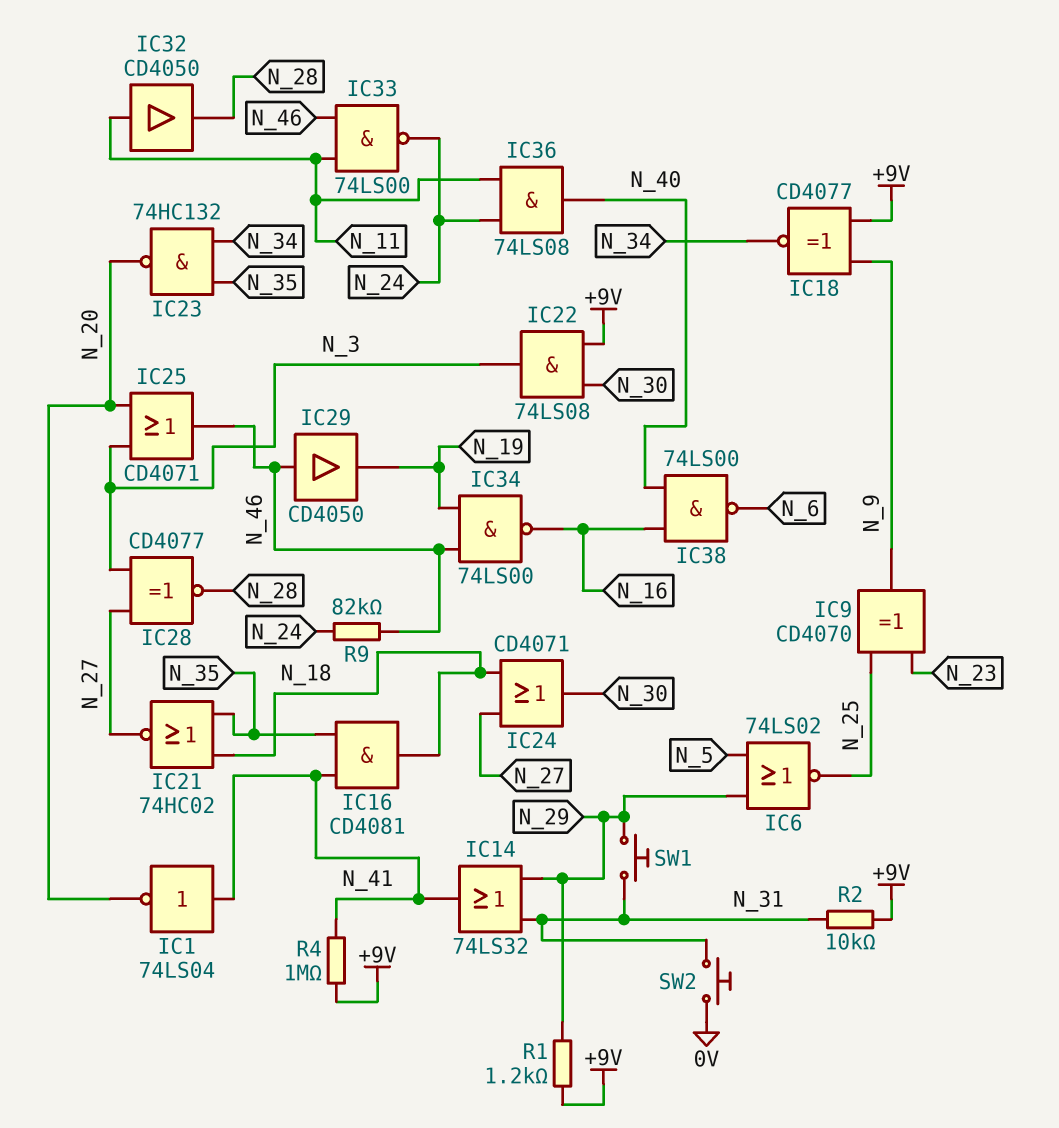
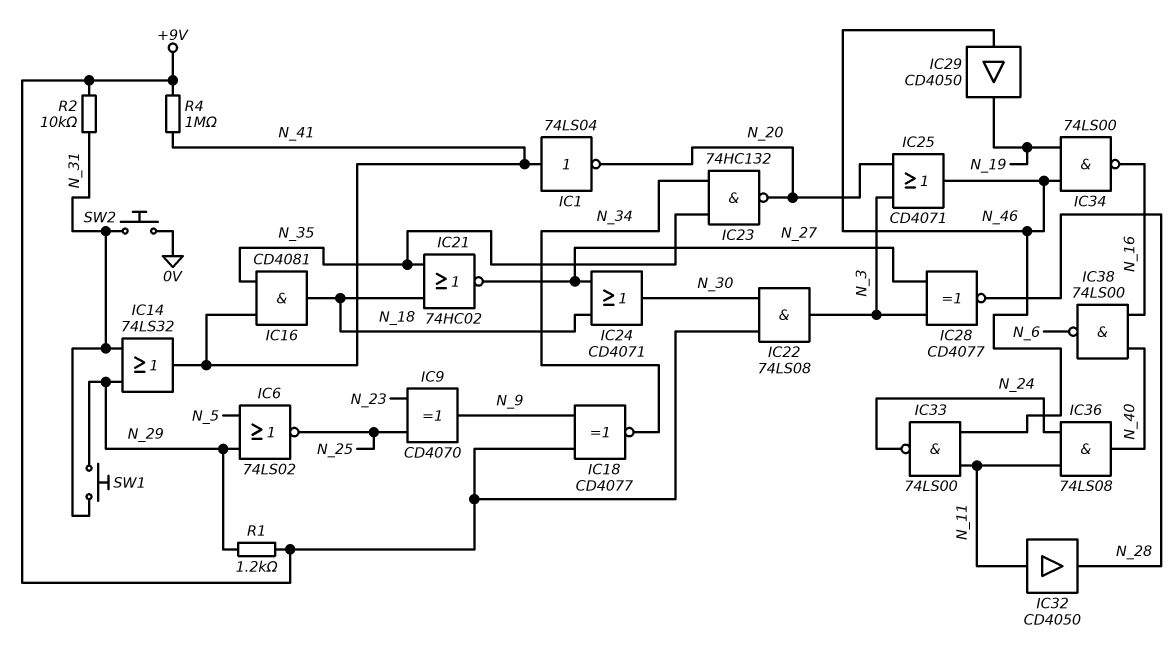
R9: 82k (N_24, N_46) -> none

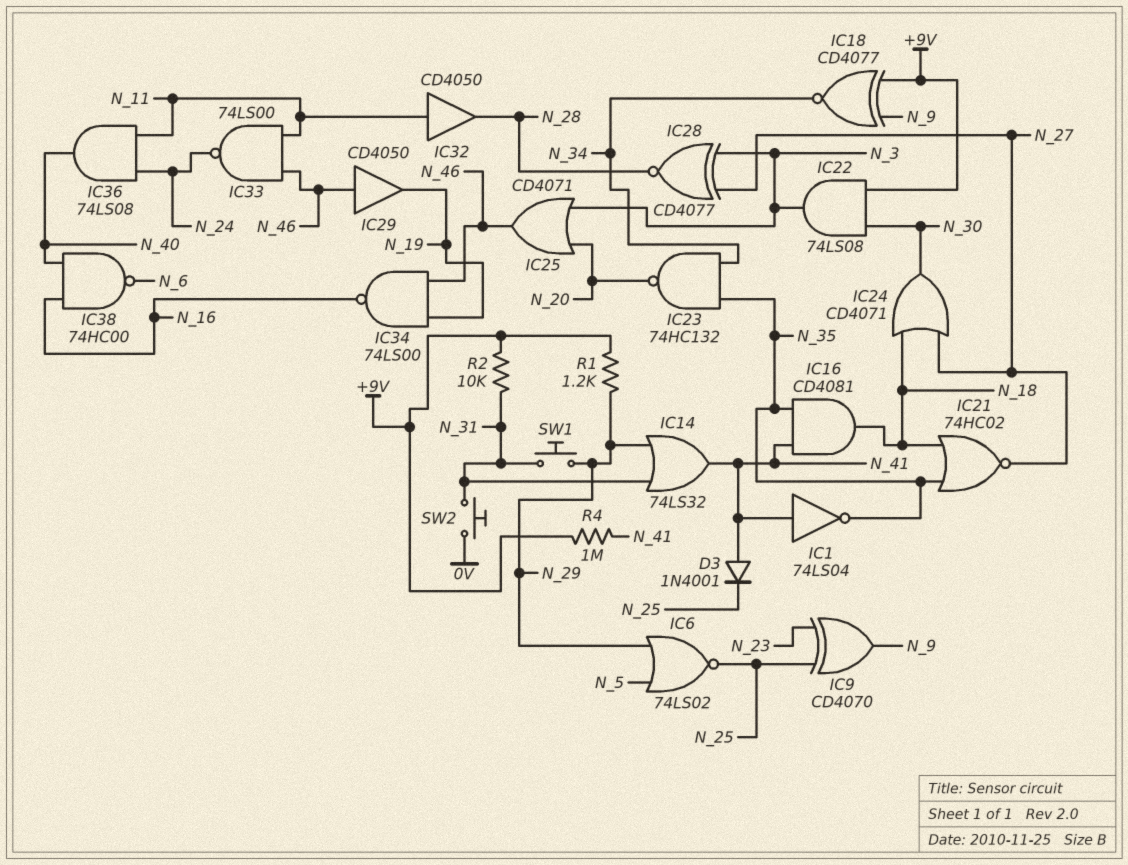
D3: none -> diode 1N4001 (A N_41, K N_25)
IC1: NOT 74LS04 (in N_41, out N_20) -> NOT 74LS04 (in N_41, out N_35)
IC38: NAND 74LS00 (in N_16, in N_40, out N_6) -> NAND 74HC00 (in N_16, in N_40, out N_6)

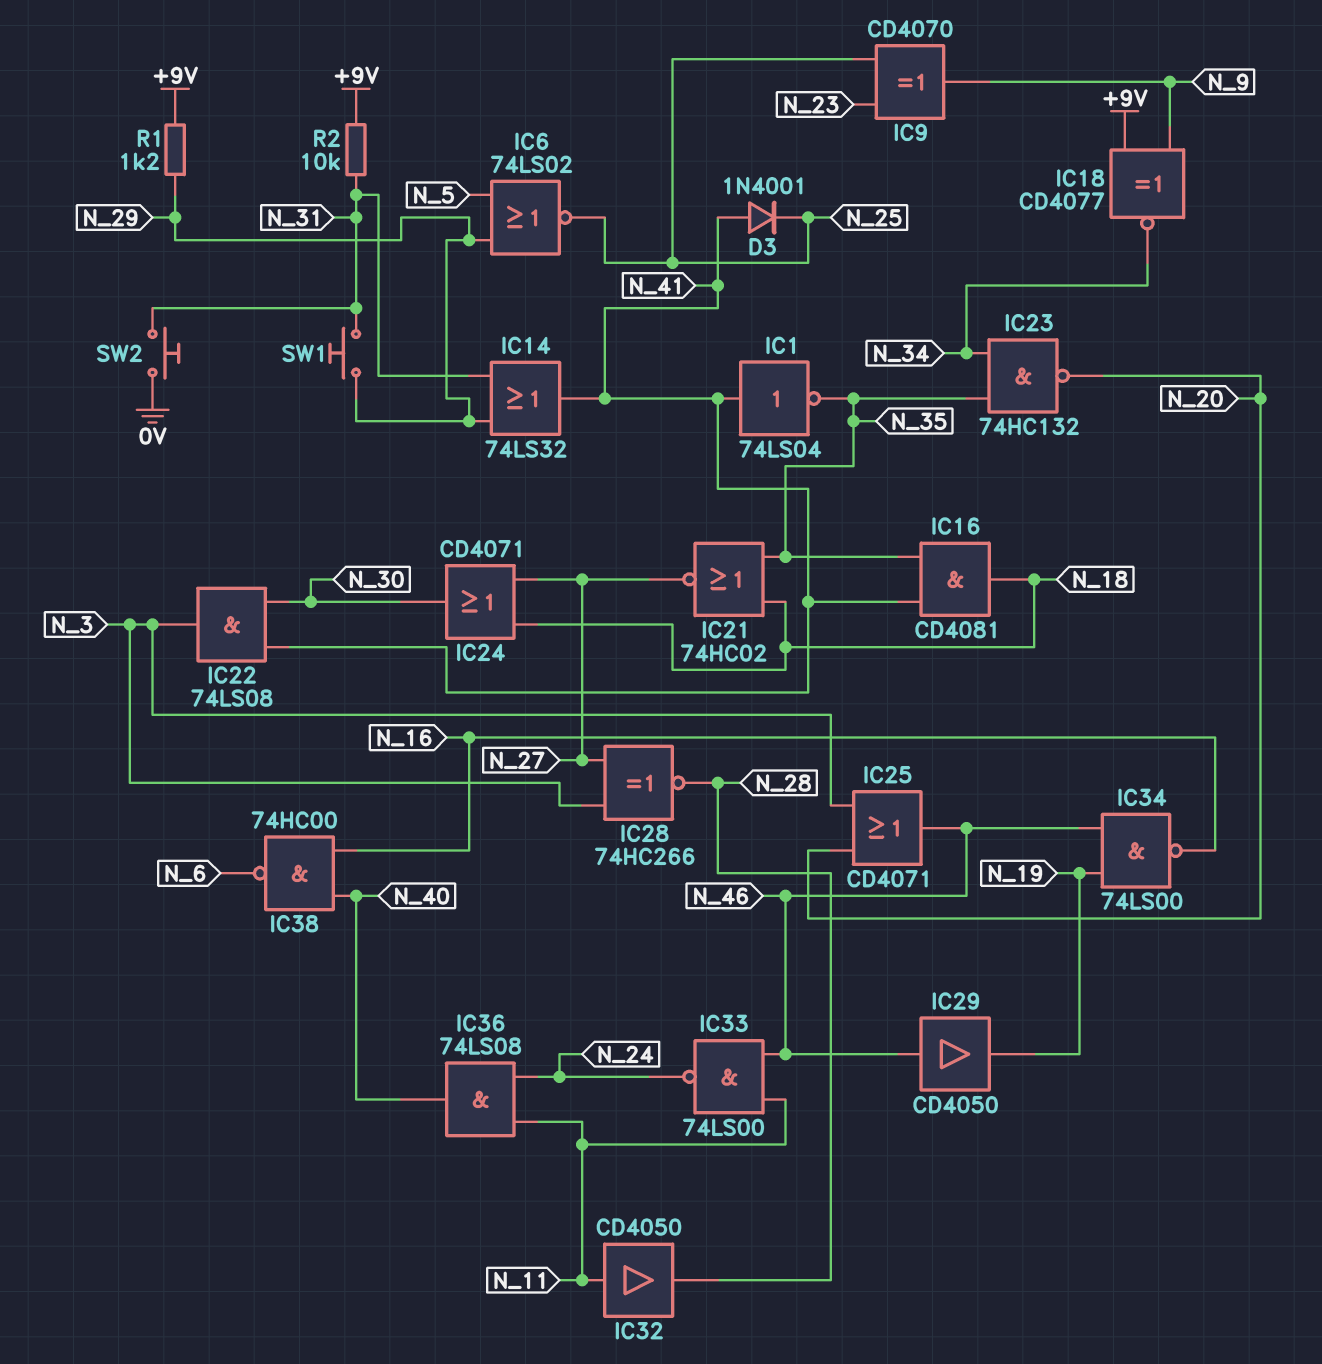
IC22: AND 74LS08 (in +9V, in N_30, out N_3) -> AND 74LS08 (in N_30, in N_41, out N_3)
IC28: XNOR CD4077 (in N_3, in N_27, out N_28) -> XNOR 74HC266 (in N_3, in N_27, out N_28)
R4: 1M (+9V, N_41) -> none

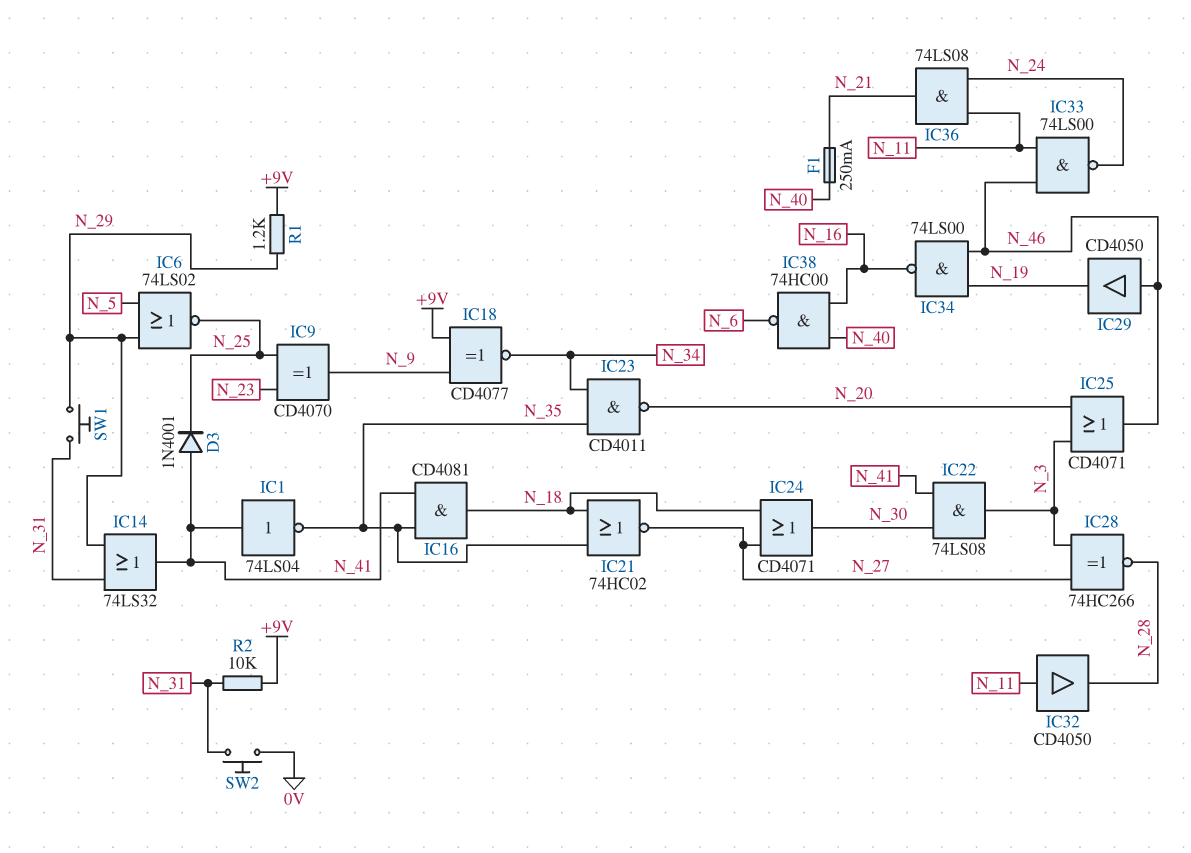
F1: none -> 250mA (N_21, N_40)
IC23: NAND 74HC132 (in N_34, in N_35, out N_20) -> NAND CD4011 (in N_34, in N_35, out N_20)
IC36: AND 74LS08 (in N_11, in N_24, out N_40) -> AND 74LS08 (in N_11, in N_24, out N_21)

